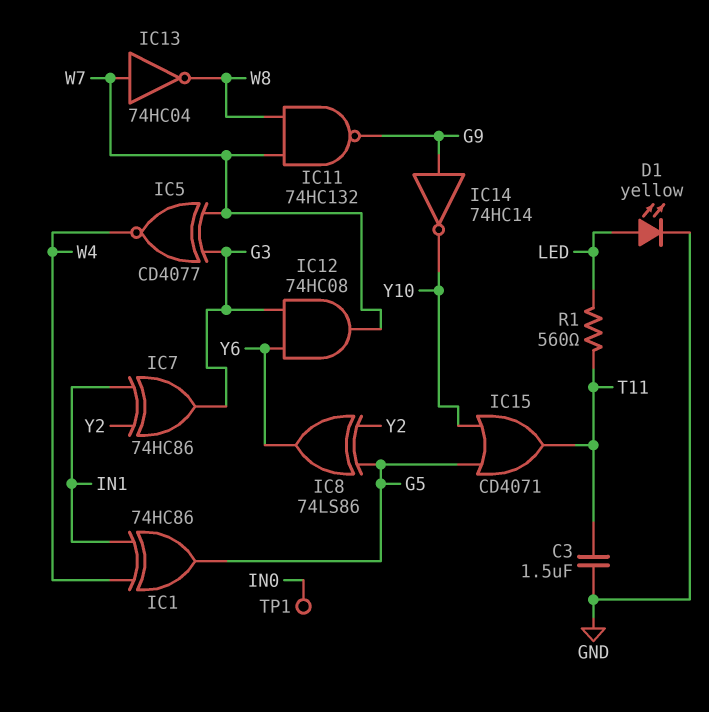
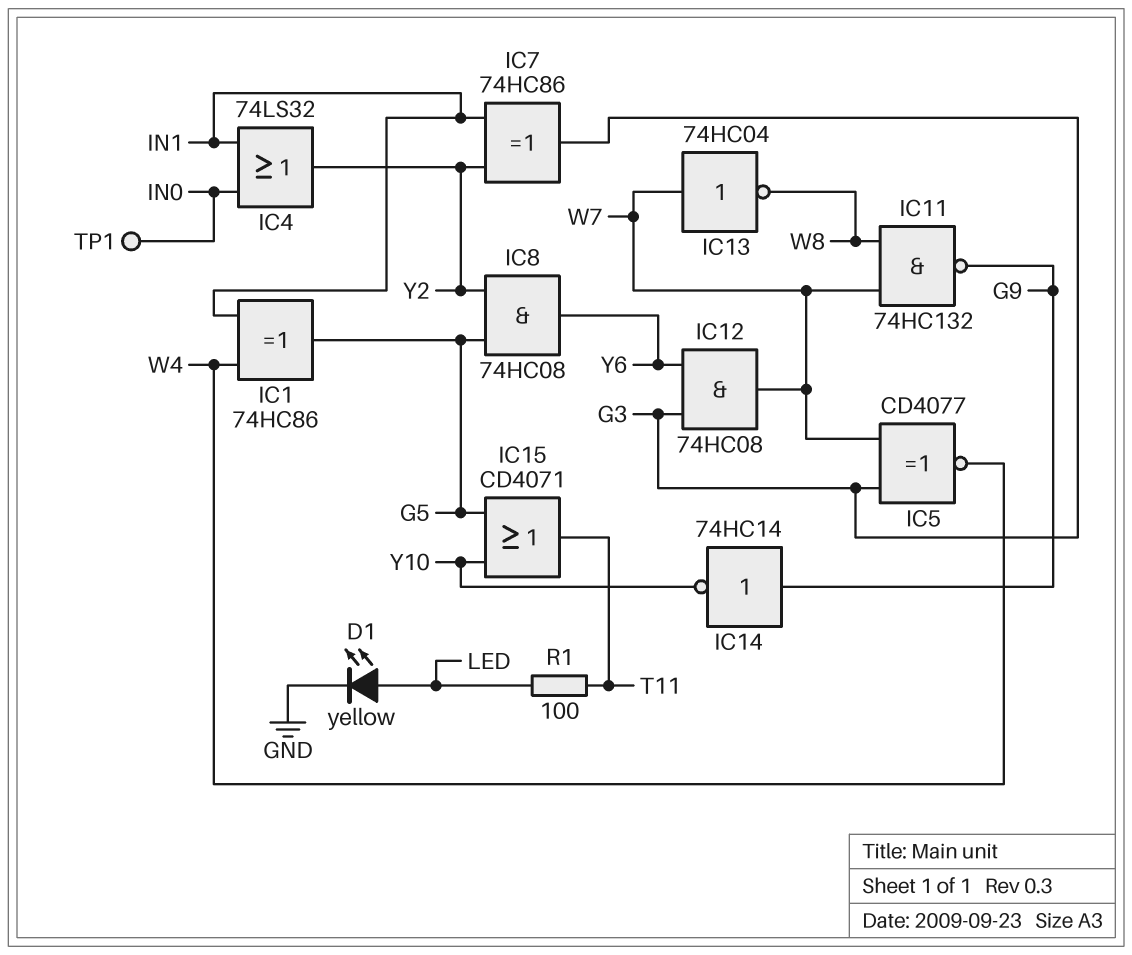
C3: 1.5uF (GND, T11) -> none
IC4: none -> OR 74LS32 (in IN0, in IN1, out Y2)
IC8: XOR 74LS86 (in G5, in Y2, out Y6) -> AND 74HC08 (in G5, in Y2, out Y6)
R1: 560 (LED, T11) -> 100 (LED, T11)

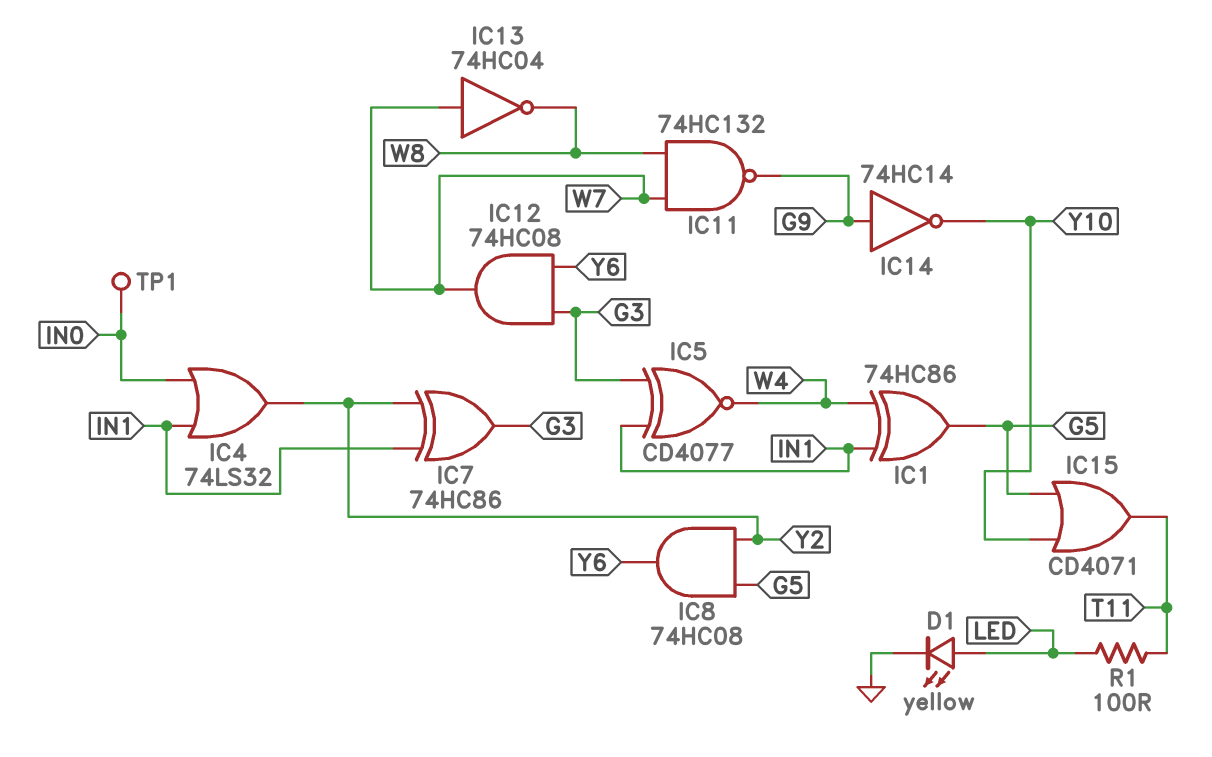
IC5: XNOR CD4077 (in G3, in W7, out W4) -> XNOR CD4077 (in G3, in IN1, out W4)

